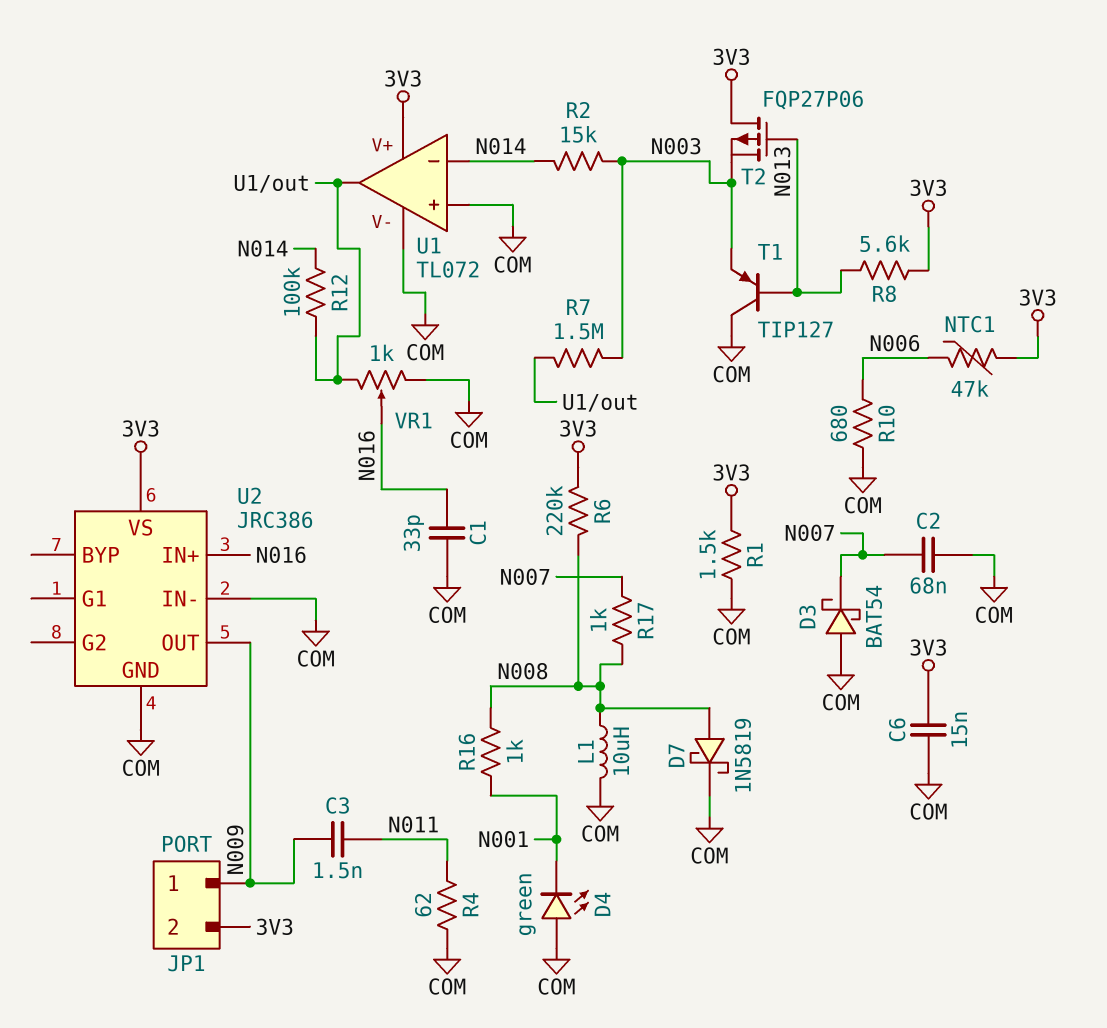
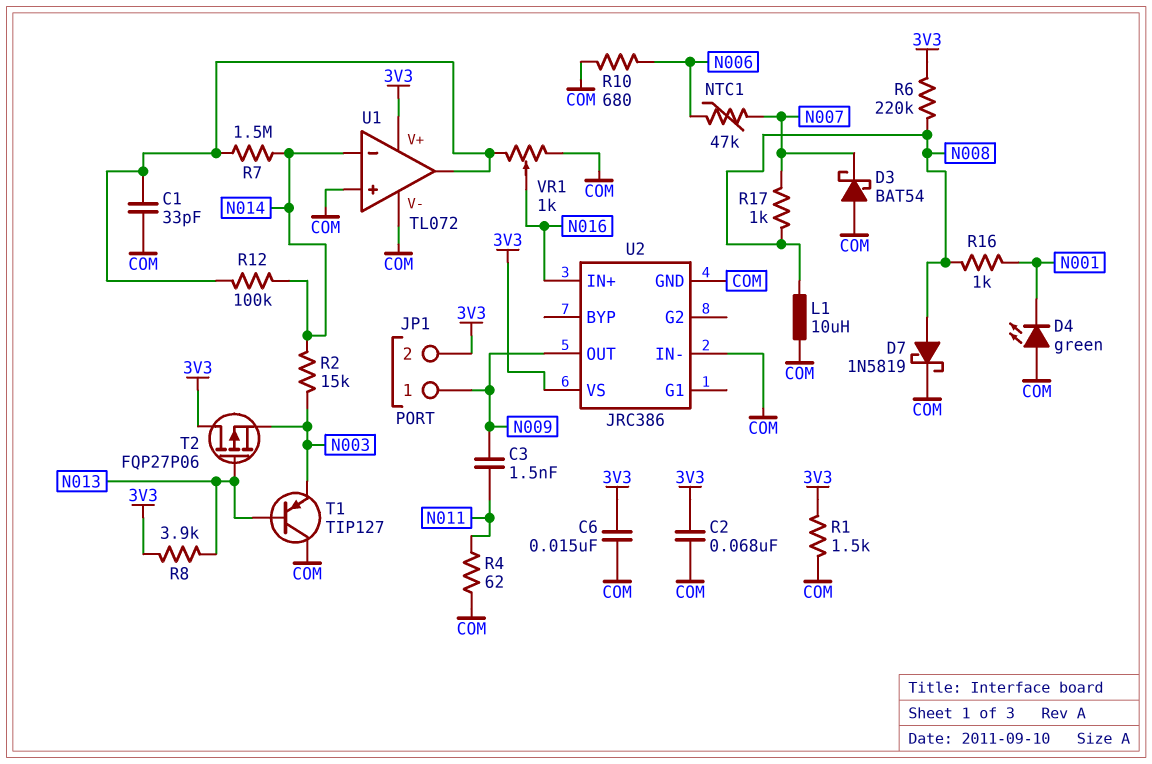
C1: 33pF (COM, N016) -> 33pF (COM, U1/out)
C2: 68nF (COM, N007) -> 68nF (3V3, COM)
NTC1: 47k (3V3, N006) -> 47k (N006, N007)
R7: 1.5M (N003, U1/out) -> 1.5M (N014, U1/out)
R8: 5.6k (3V3, N013) -> 3.9k (3V3, N013)

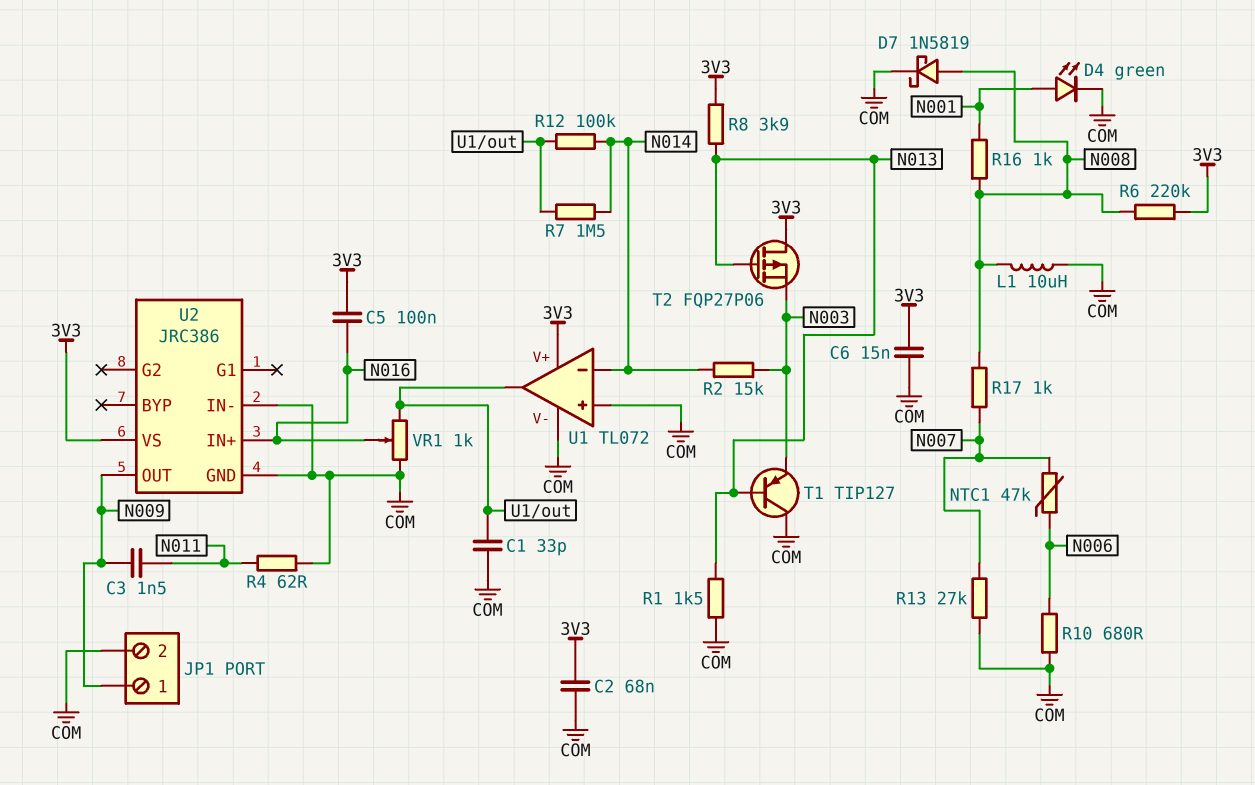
C5: none -> 100nF (3V3, N016)
D3: schottky BAT54 (A COM, K N007) -> none
D4: LED green (A COM, K N001) -> LED green (A N001, K COM)
JP1 pin 2: 3V3 -> COM
R1: 1.5k (3V3, COM) -> 1.5k (COM, N013)
R13: none -> 27k (COM, N007)

